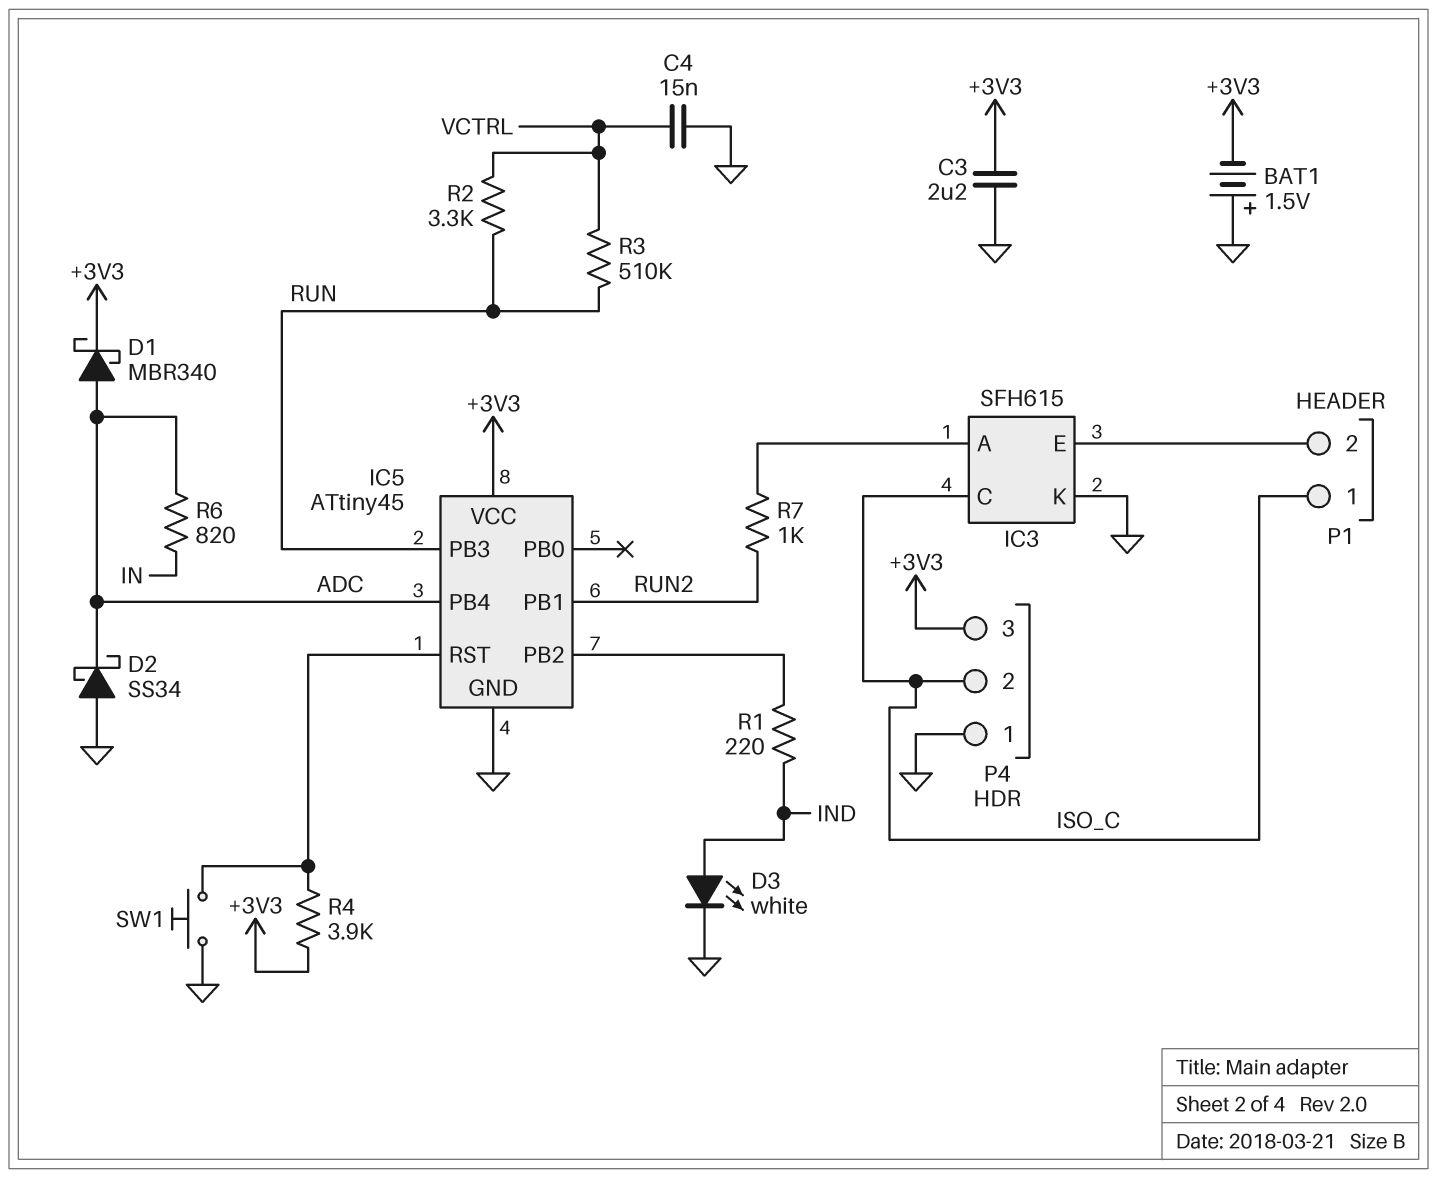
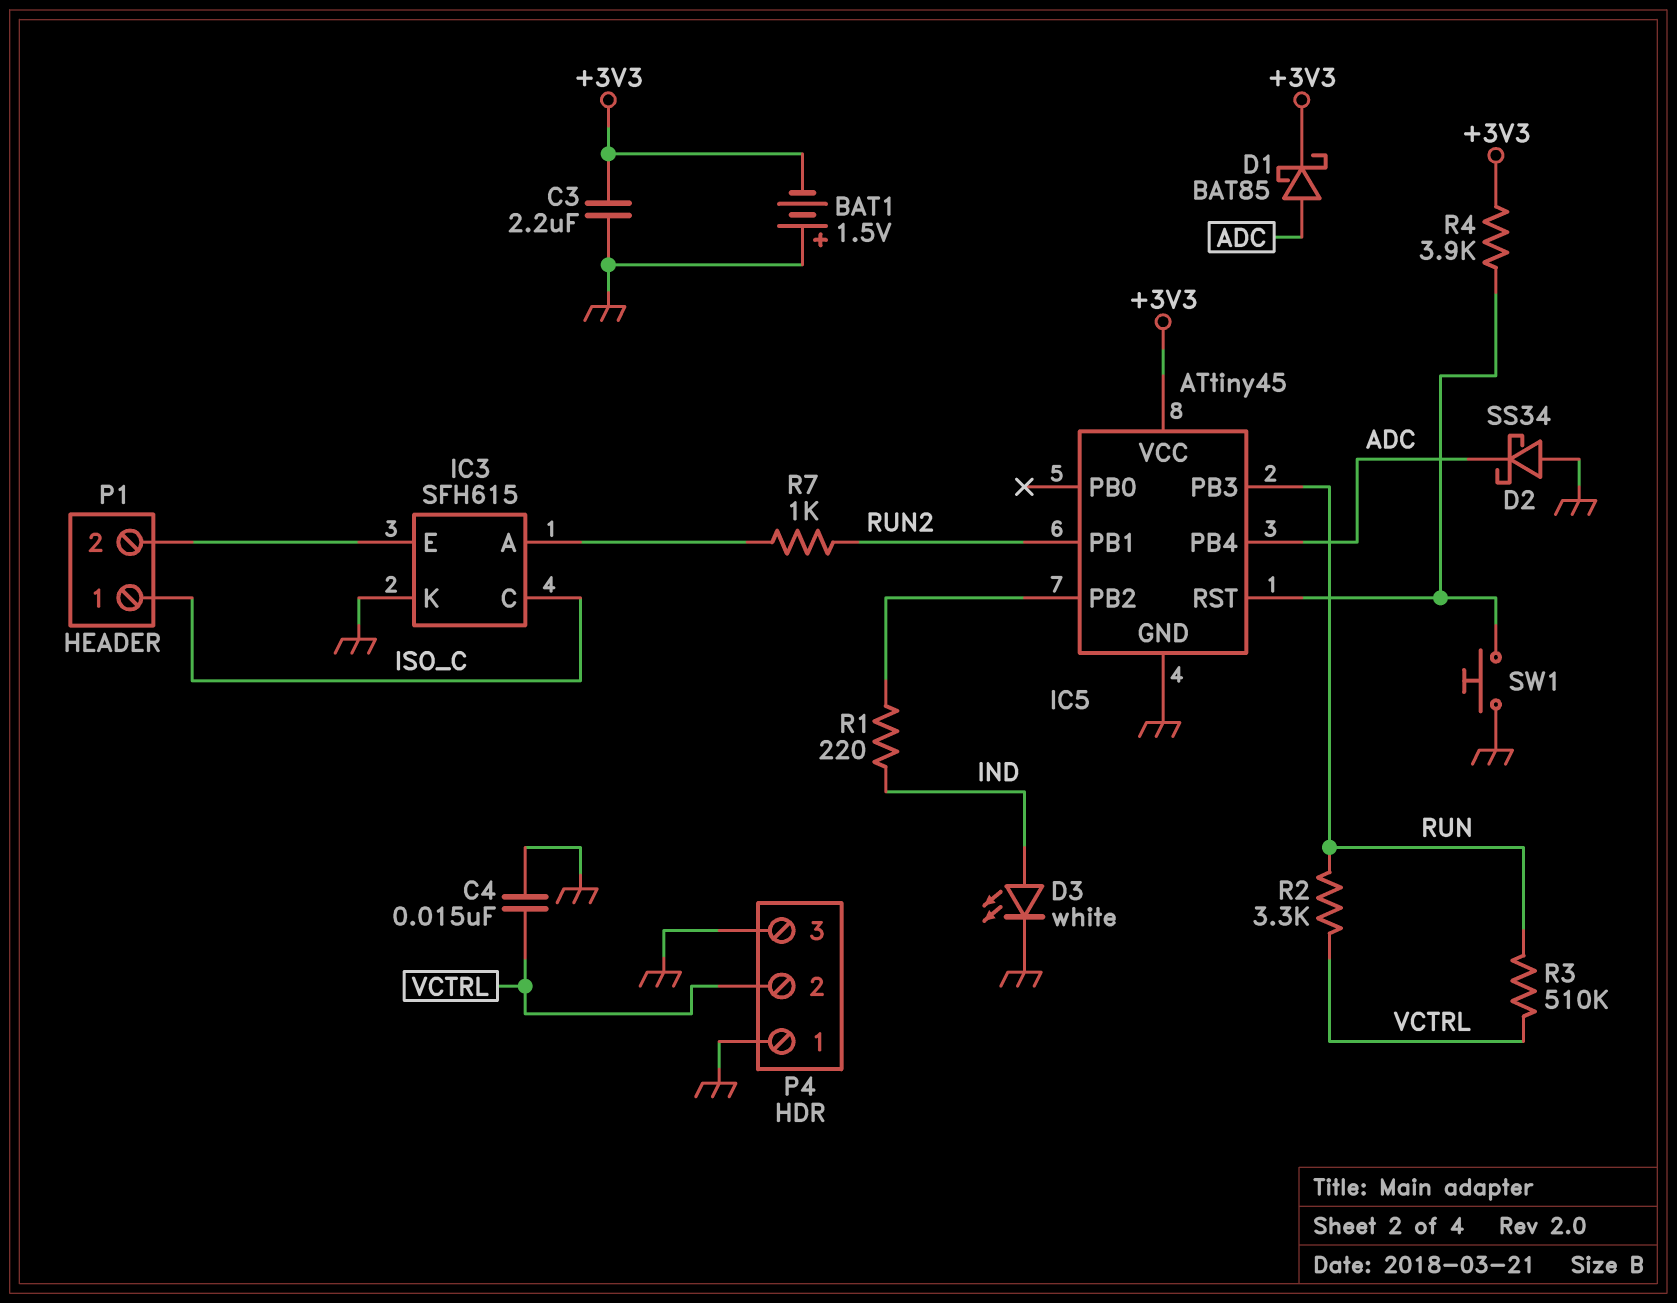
D1: schottky MBR340 (A ADC, K +3V3) -> schottky BAT85 (A ADC, K +3V3)
P4 pin 2: ISO_C -> VCTRL
P4 pin 3: +3V3 -> GND
R6: 820 (ADC, IN) -> none

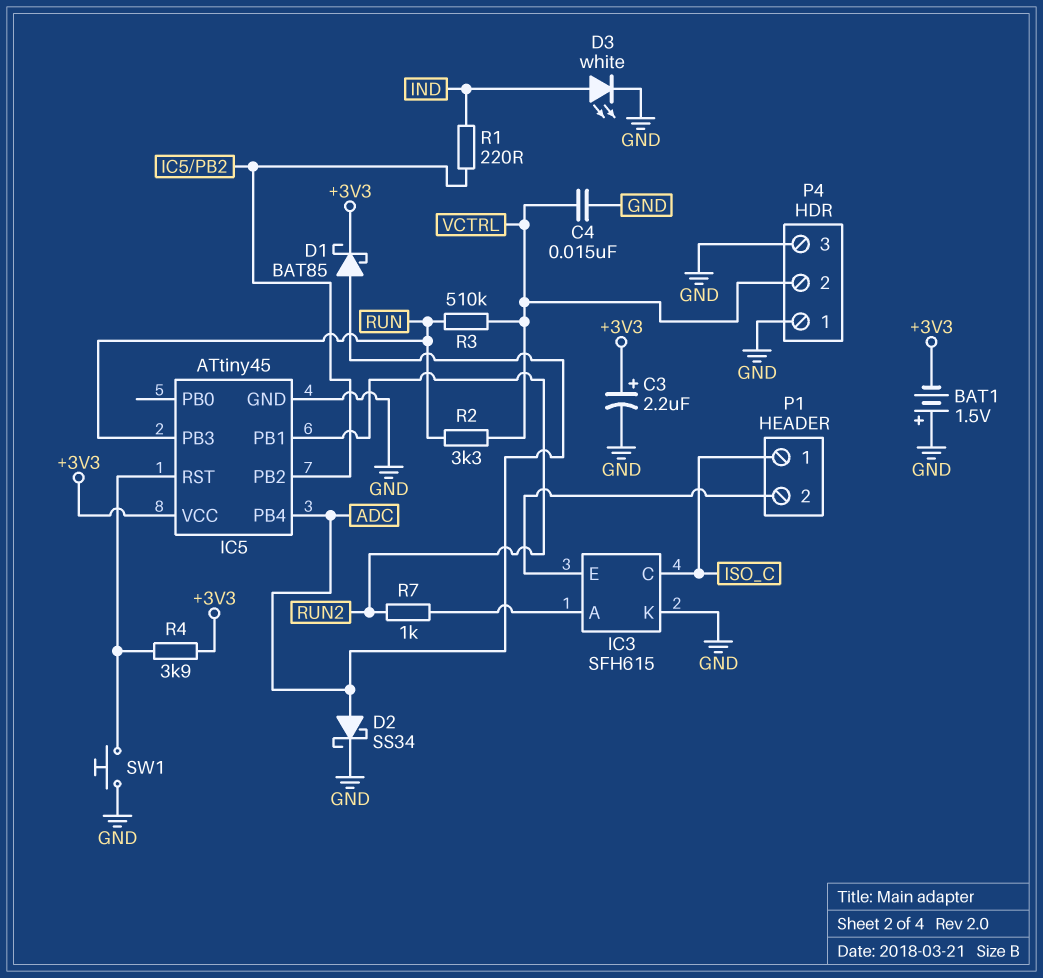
C3: 2.2uF (+3V3, GND) -> 2.2uF (plus +3V3, minus GND)
D2: schottky SS34 (A GND, K ADC) -> schottky SS34 (A ADC, K GND)

